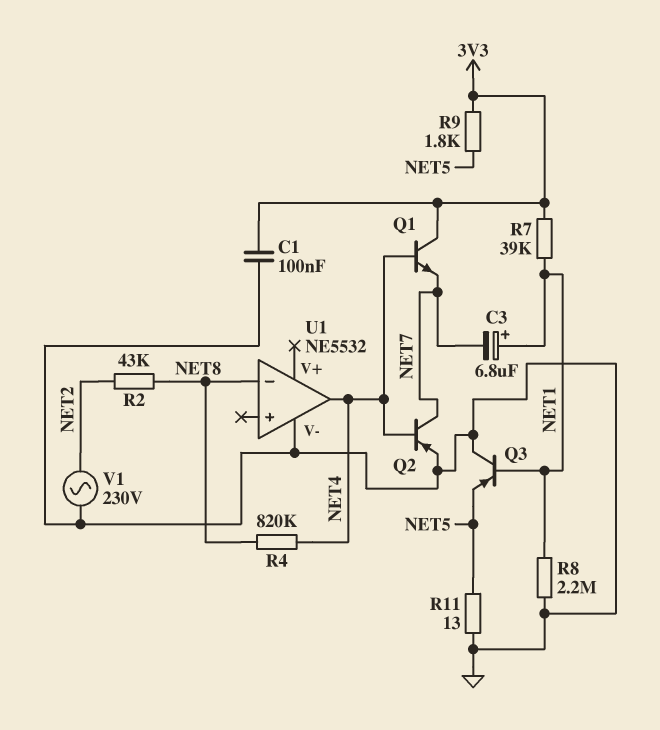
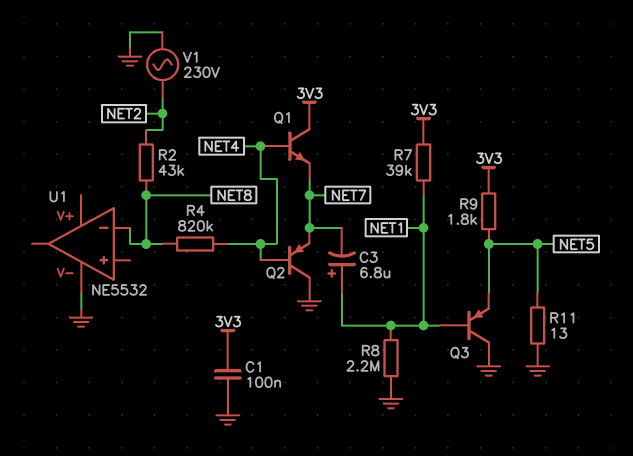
Q2: PNP (B NET4, C NET7, E GND) -> PNP (B NET4, C GND, E NET7)
U1 pin out: NET4 -> none

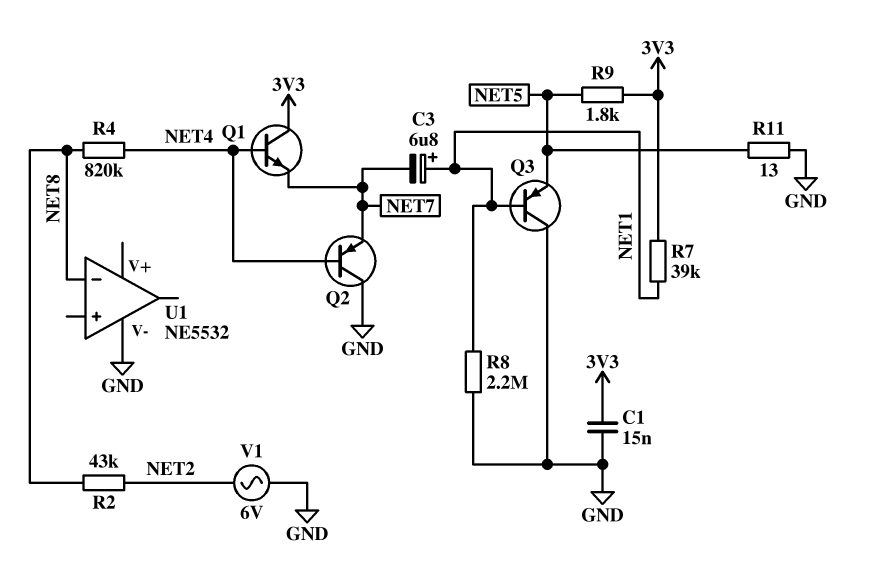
C1: 100nF (3V3, GND) -> 15nF (3V3, GND)
V1: AC 230V (GND, NET2) -> AC 6V (GND, NET2)

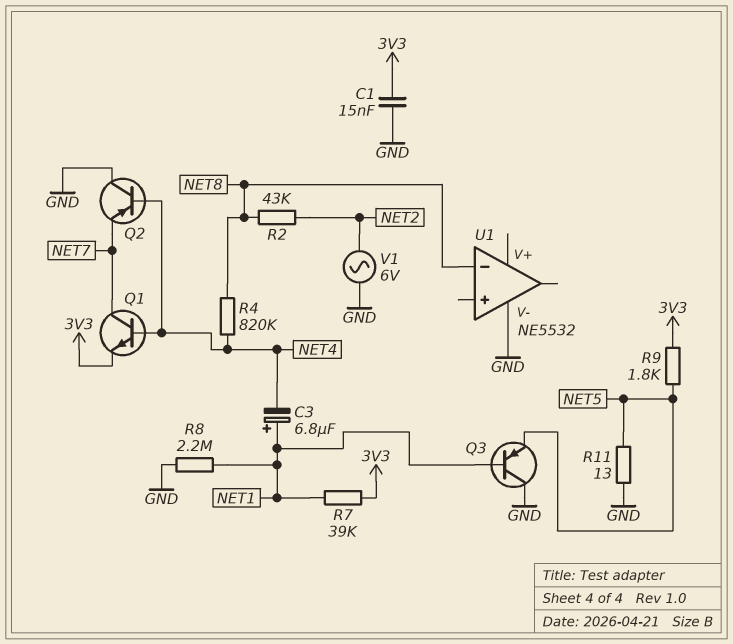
C3: 6.8uF (plus NET1, minus NET7) -> 6.8uF (plus NET1, minus NET4)
Q1: NPN (B NET4, C 3V3, E NET7) -> NPN (B NET4, C NET7, E 3V3)

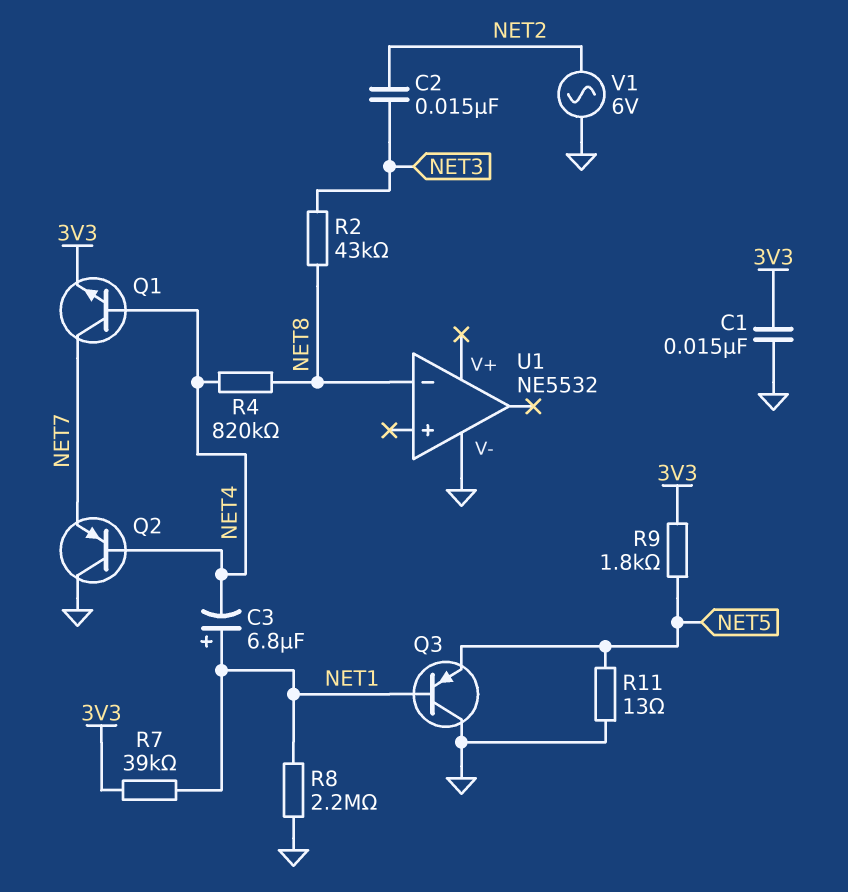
C2: none -> 15nF (NET2, NET3)
R2: 43k (NET2, NET8) -> 43k (NET3, NET8)

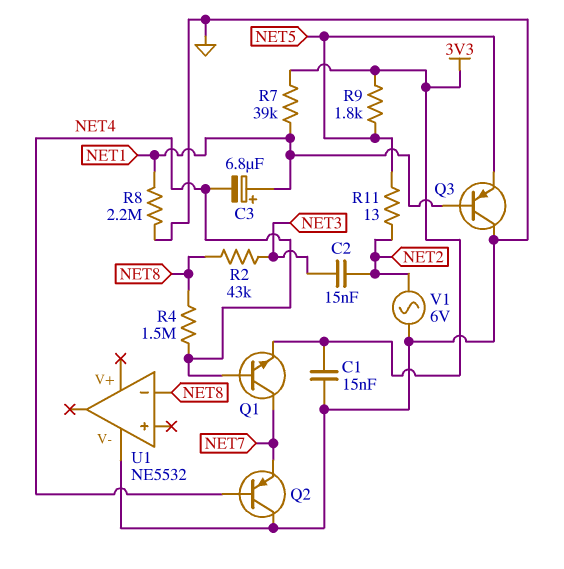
R4: 820k (NET4, NET8) -> 1.5M (NET4, NET8)
R11: 13 (GND, NET5) -> 13 (NET2, NET5)

